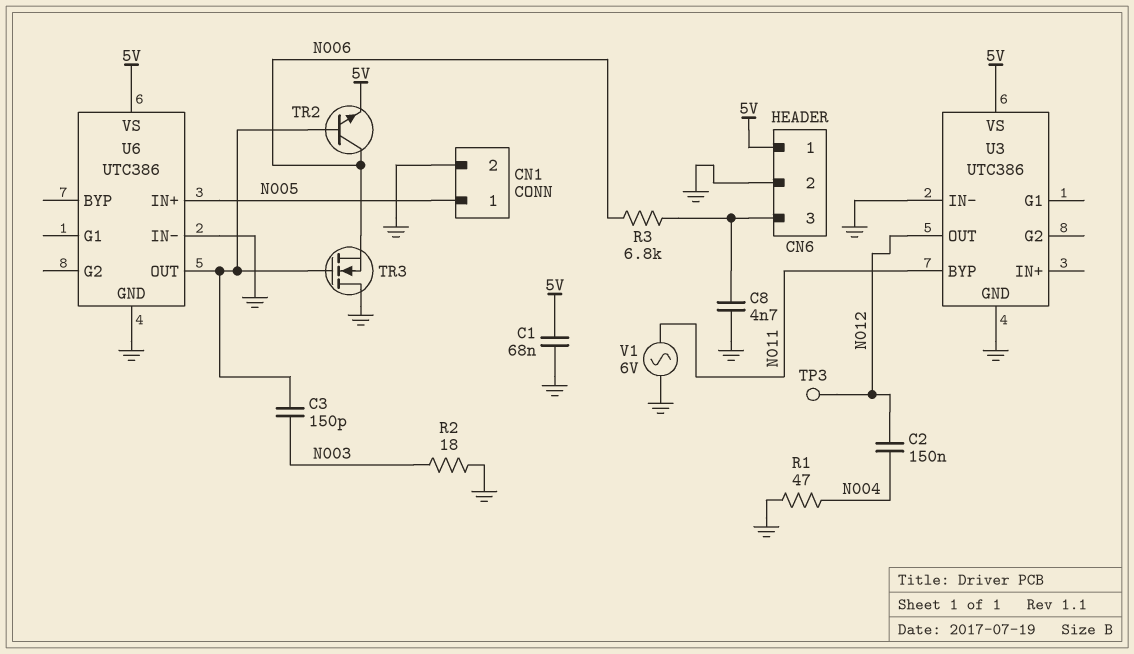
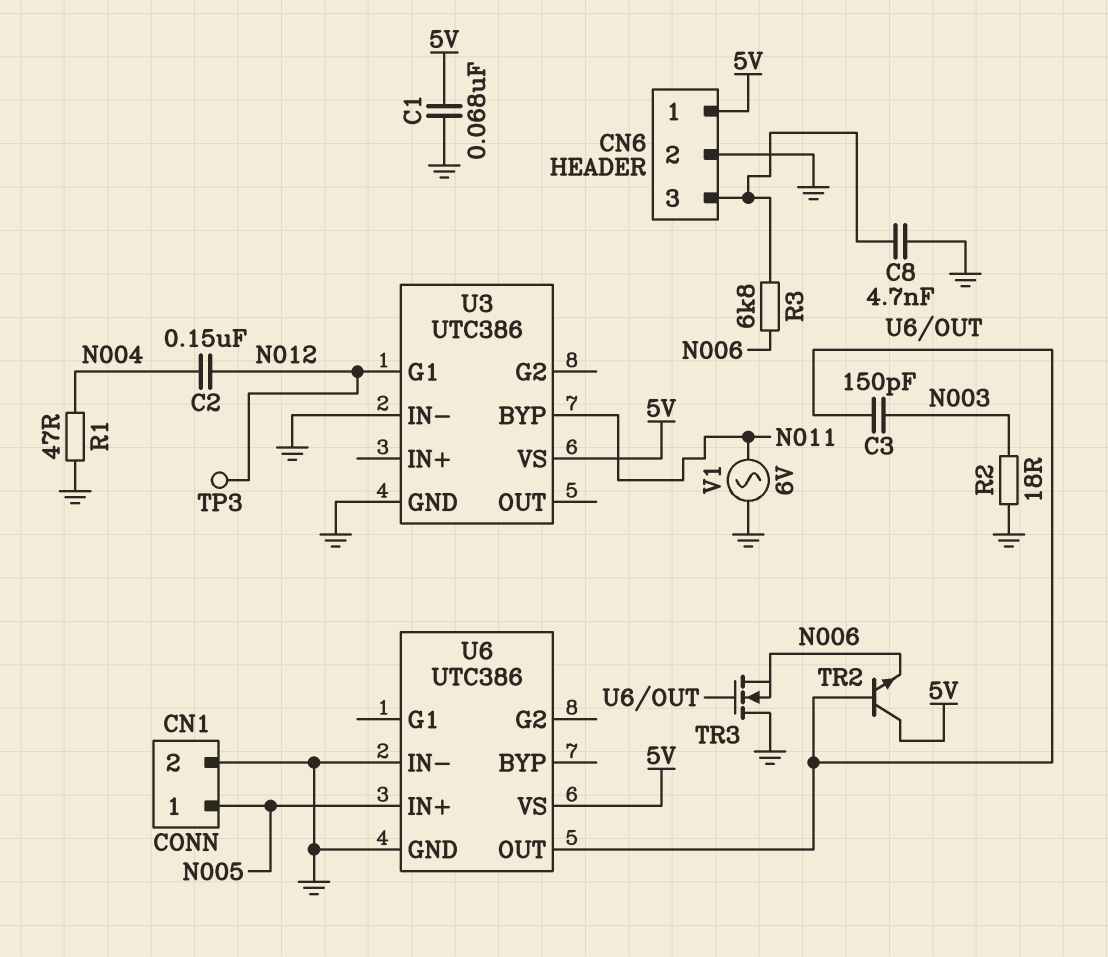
TR2: NPN (B U6/OUT, C N006, E 5V) -> NPN (B U6/OUT, C 5V, E N006)
U3 pin G1: none -> N012
U3 pin OUT: N012 -> none

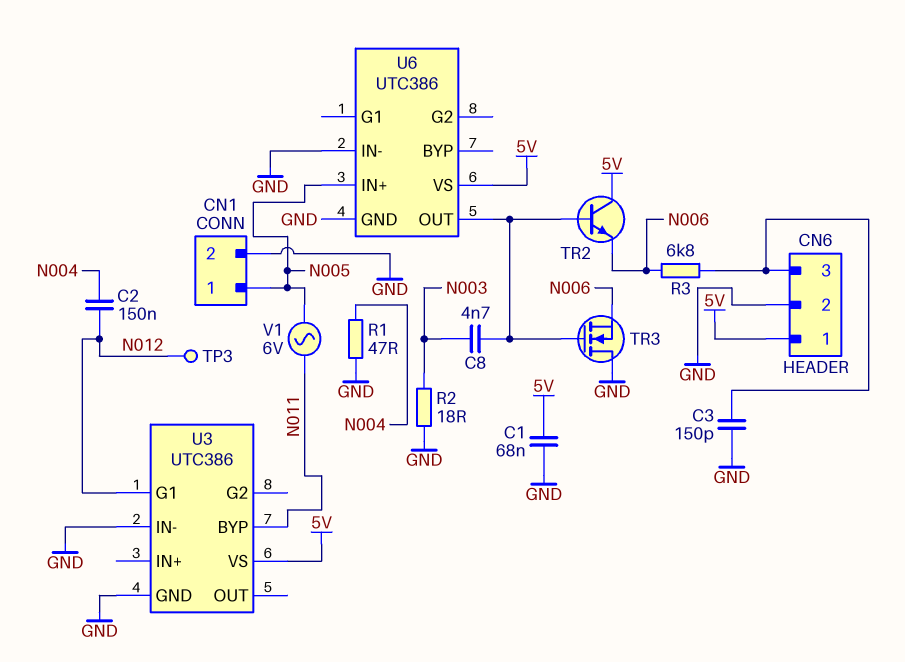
C3: 150pF (N003, U6/OUT) -> 150pF (CN6/3, GND)
C8: 4.7nF (CN6/3, GND) -> 4.7nF (N003, U6/OUT)
V1: AC 6V (GND, N011) -> AC 6V (N005, N011)

